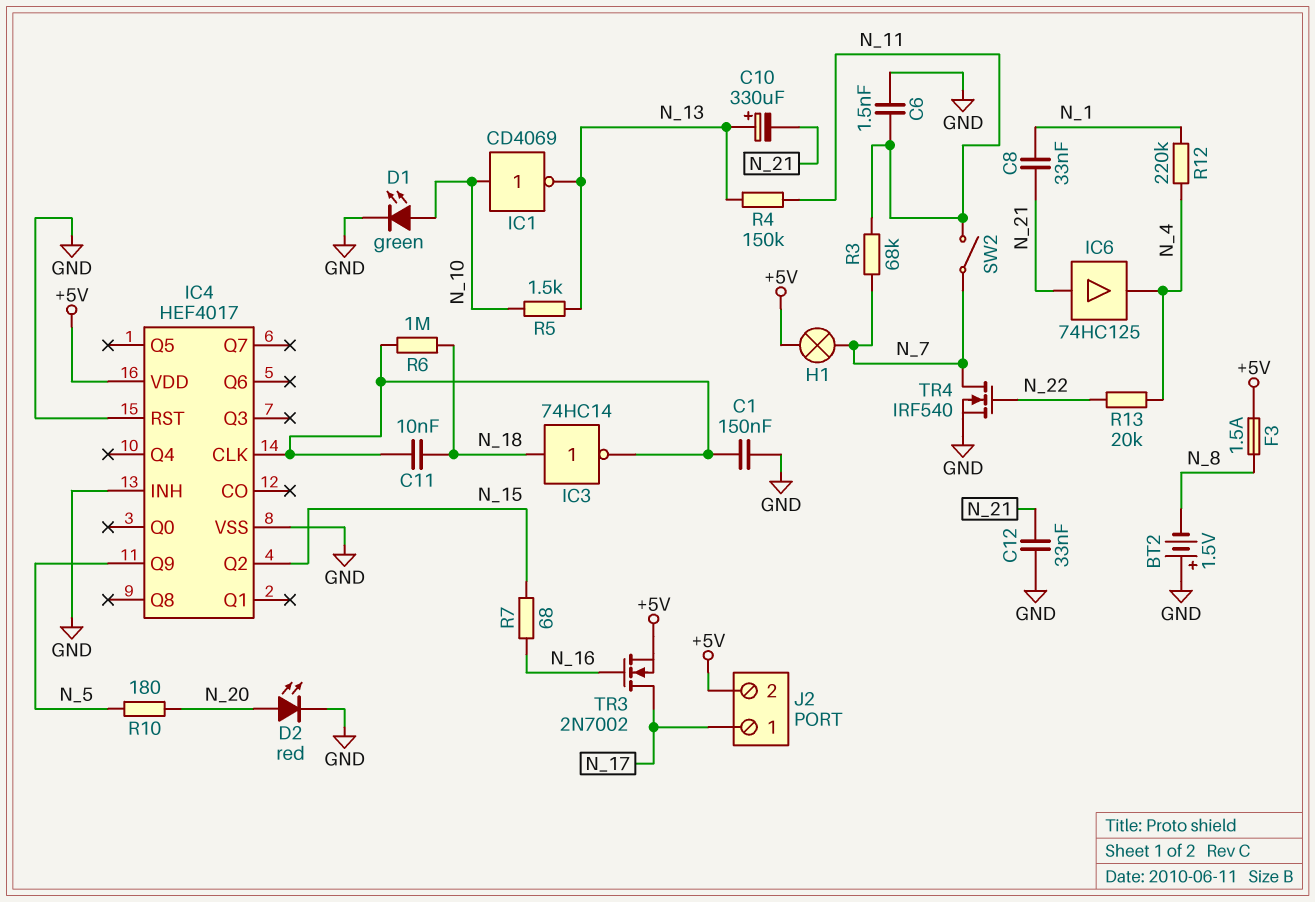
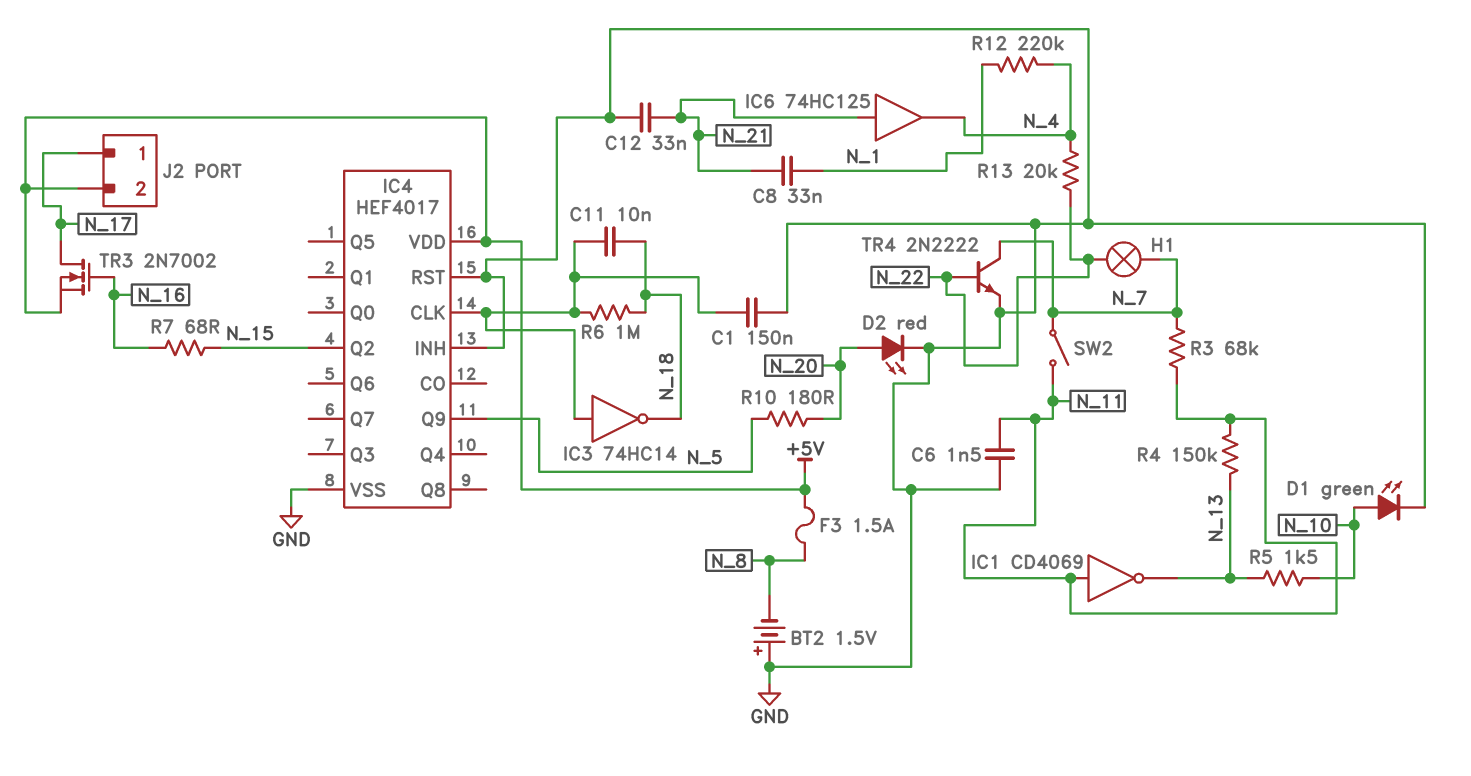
C10: 330uF (plus N_13, minus N_21) -> none
H1: lamp (+5V, N_7) -> lamp (N_7, N_22)
IC1: NOT CD4069 (in N_10, out N_13) -> NOT CD4069 (in N_11, out N_13)
IC3: NOT 74HC14 (in N_18, out IC4/CLK) -> NOT 74HC14 (in IC4/CLK, out N_18)
TR4: NMOS IRF540 (G N_22, D N_7, S GND) -> NPN 2N2222 (B N_22, C N_7, E GND)

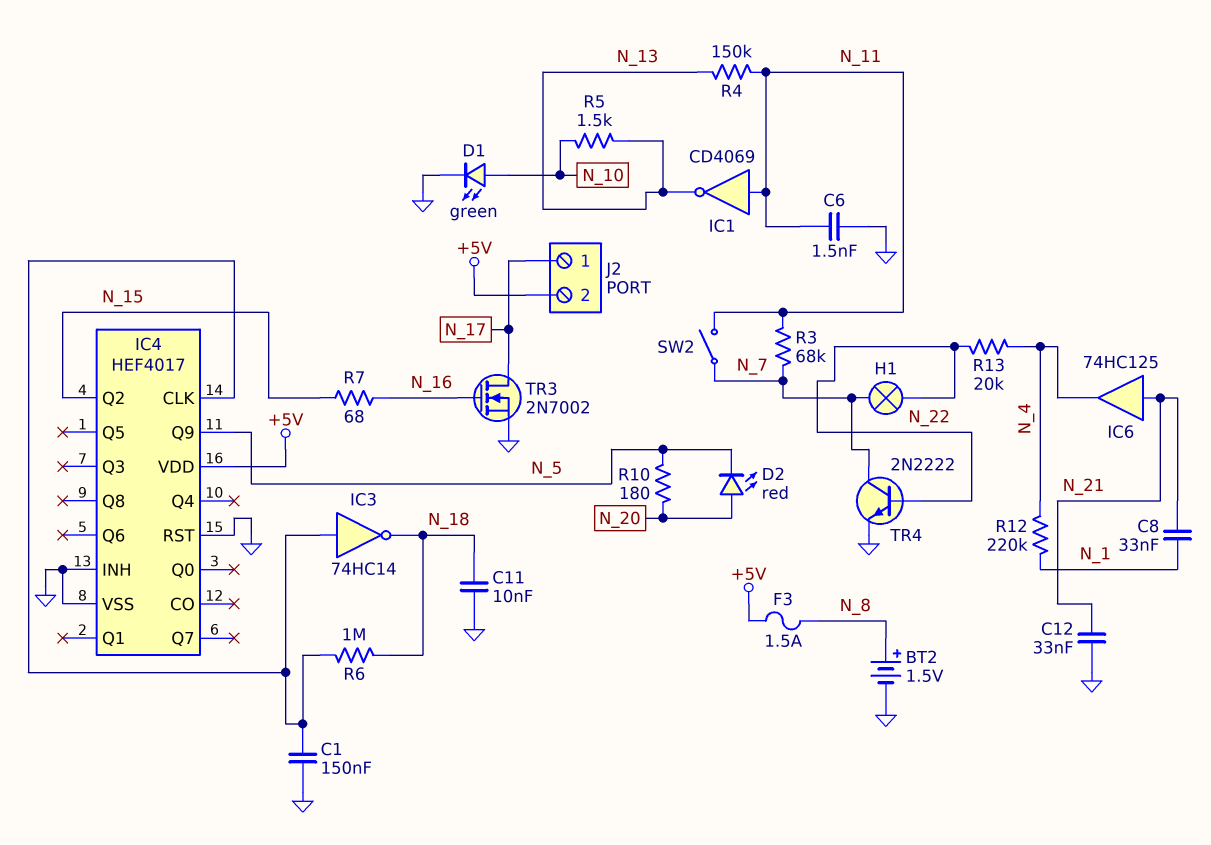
BT2: 1.5V (plus GND, minus N_8) -> 1.5V (plus N_8, minus GND)
C11: 10nF (IC4/CLK, N_18) -> 10nF (GND, N_18)
D2: LED red (A N_20, K GND) -> LED red (A N_20, K N_5)
TR3: NMOS 2N7002 (G N_16, D N_17, S +5V) -> NMOS 2N7002 (G N_16, D N_17, S GND)

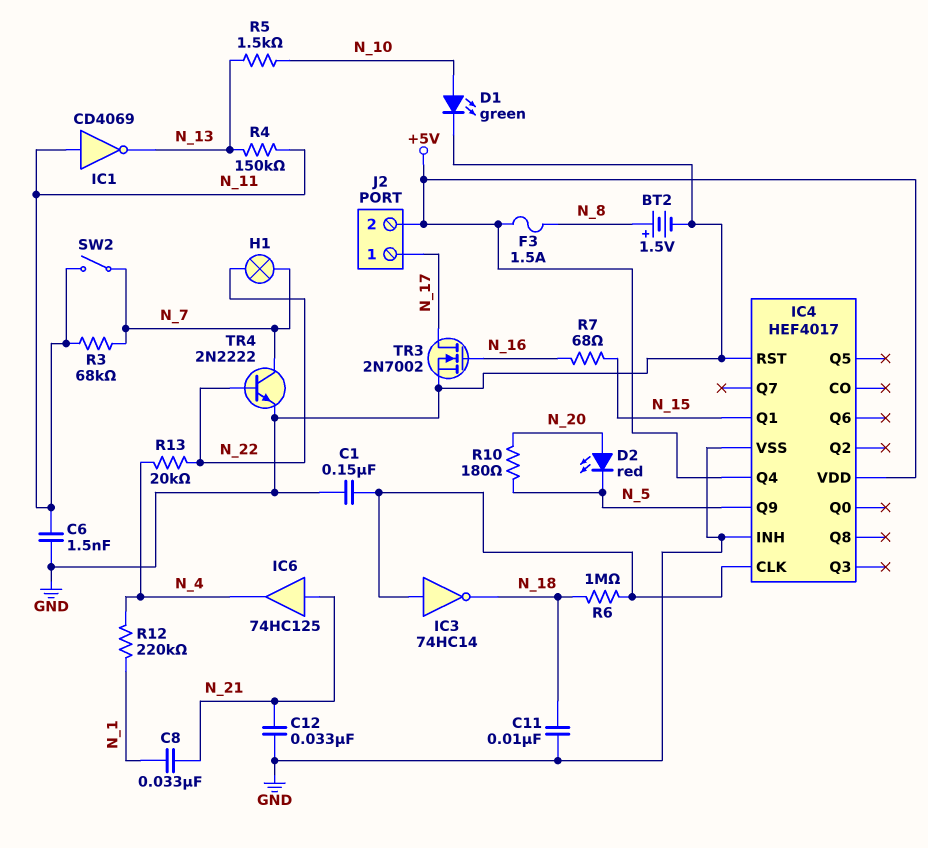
IC4 pin Q1: none -> N_15
IC4 pin Q2: N_15 -> none
IC4 pin Q4: none -> +5V

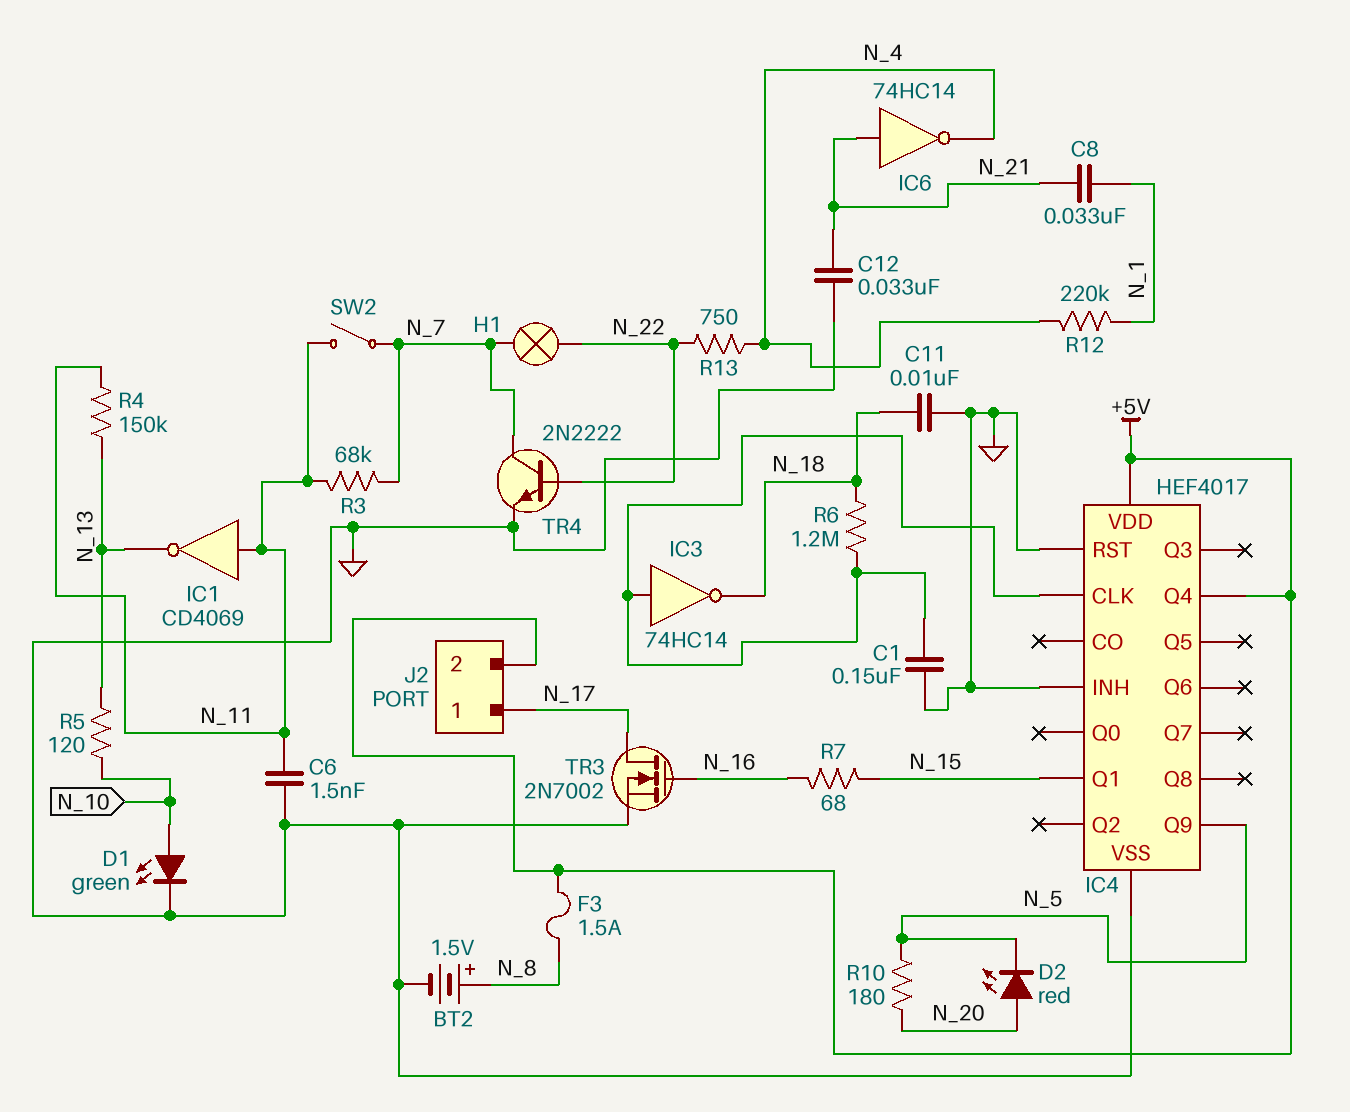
IC6: buffer 74HC125 (in N_21, out N_4) -> NOT 74HC14 (in N_21, out N_4)
R5: 1.5k (N_10, N_13) -> 120 (N_10, N_13)
R6: 1M (IC4/CLK, N_18) -> 1.2M (IC4/CLK, N_18)
R13: 20k (N_4, N_22) -> 750 (N_4, N_22)

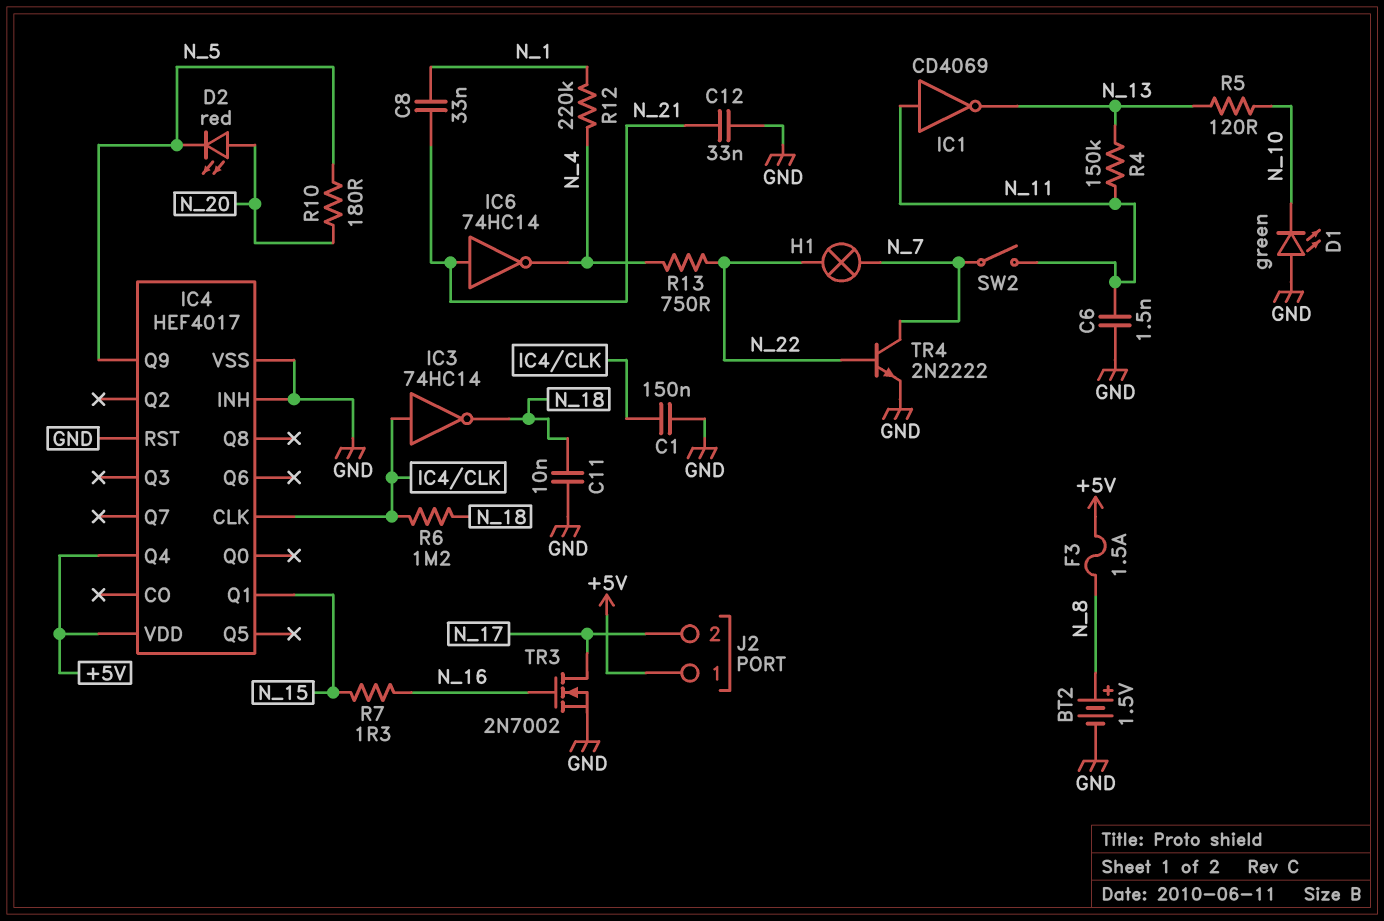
D1: LED green (A N_10, K GND) -> LED green (A GND, K N_10)
J2 pin 1: N_17 -> +5V
J2 pin 2: +5V -> N_17
R3: 68k (N_7, N_11) -> none
R7: 68 (N_15, N_16) -> 1.3 (N_15, N_16)

